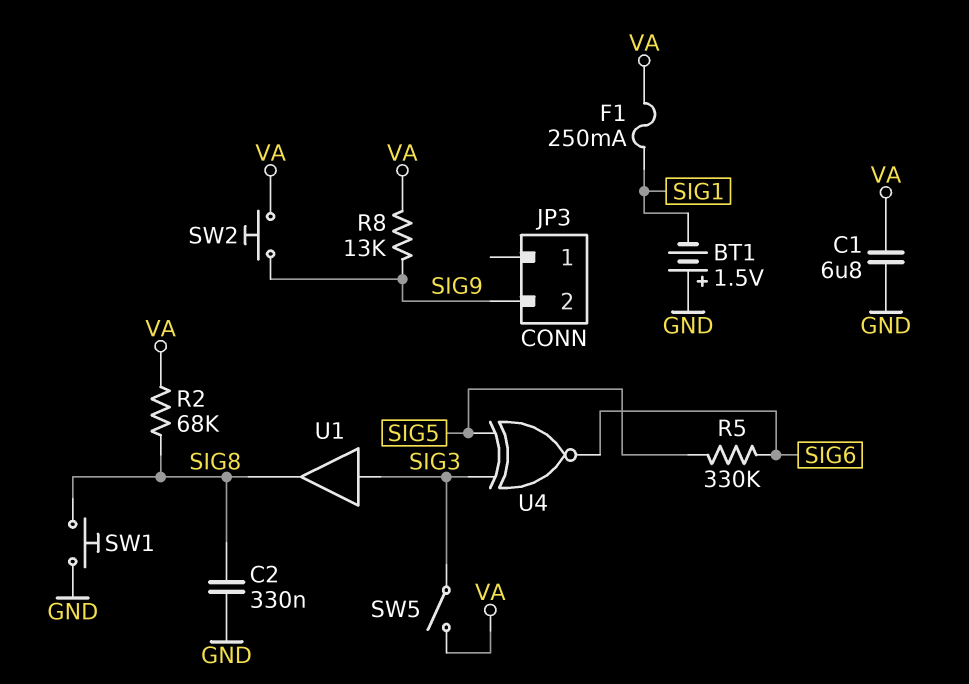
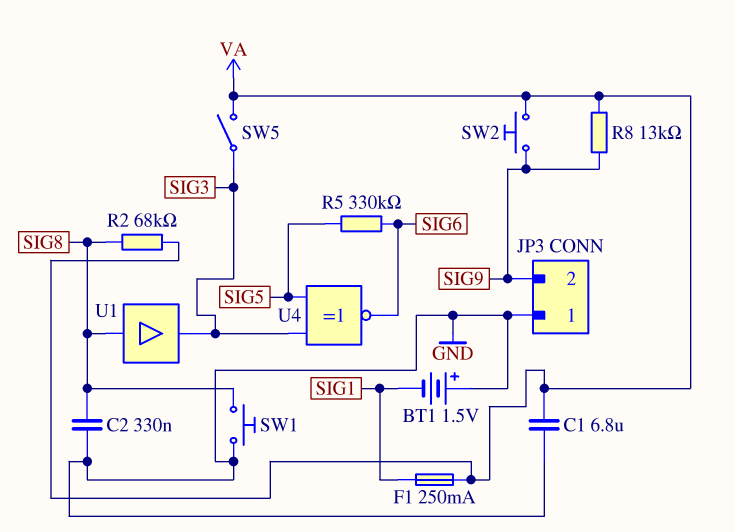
JP3 pin 1: none -> GND
U1: buffer (in SIG3, out SIG8) -> buffer (in SIG8, out SIG3)

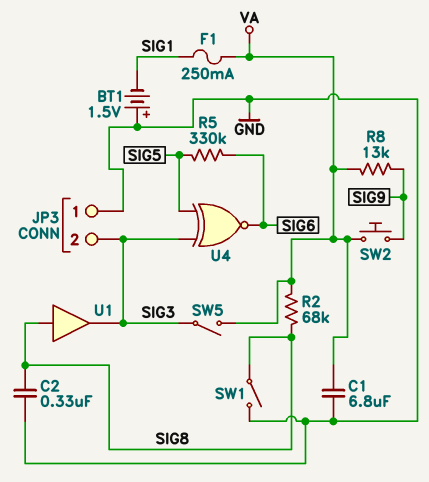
JP3 pin 2: SIG9 -> SIG3
SW1: button (GND, SIG8) -> switch (GND, SIG8)

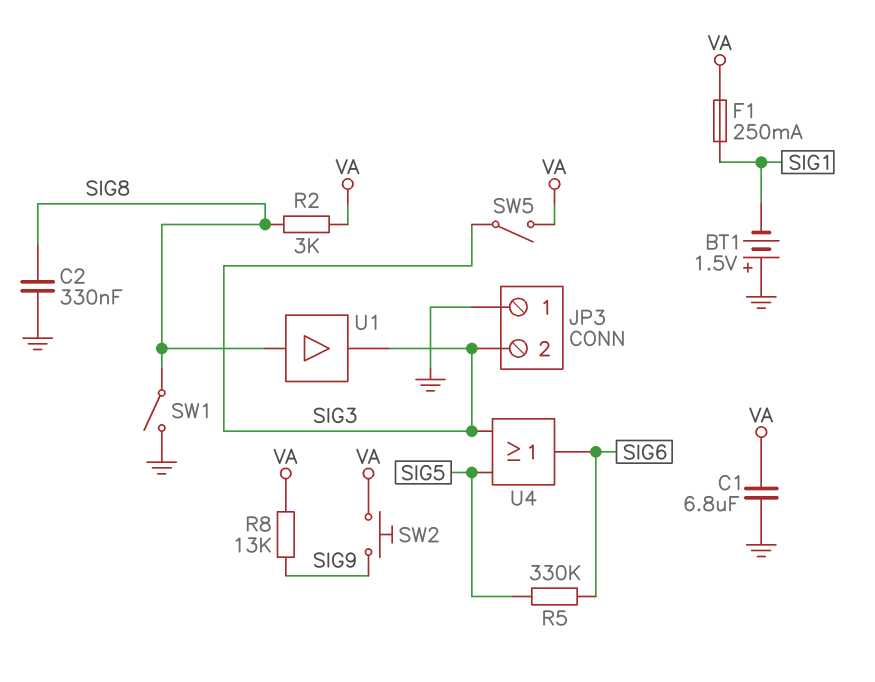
R2: 68k (SIG8, VA) -> 3k (SIG8, VA)
U4: XNOR (in SIG3, in SIG5, out SIG6) -> OR (in SIG3, in SIG5, out SIG6)

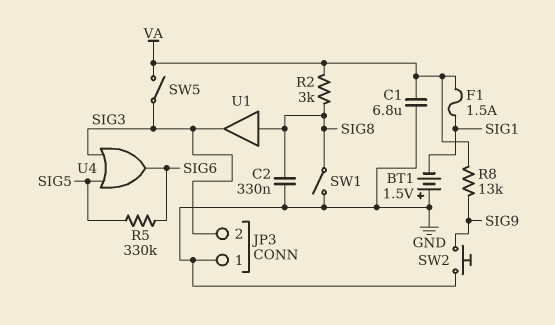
F1: 250mA (SIG1, VA) -> 1.5A (SIG1, VA)
SW2: button (SIG9, VA) -> button (GND, SIG9)

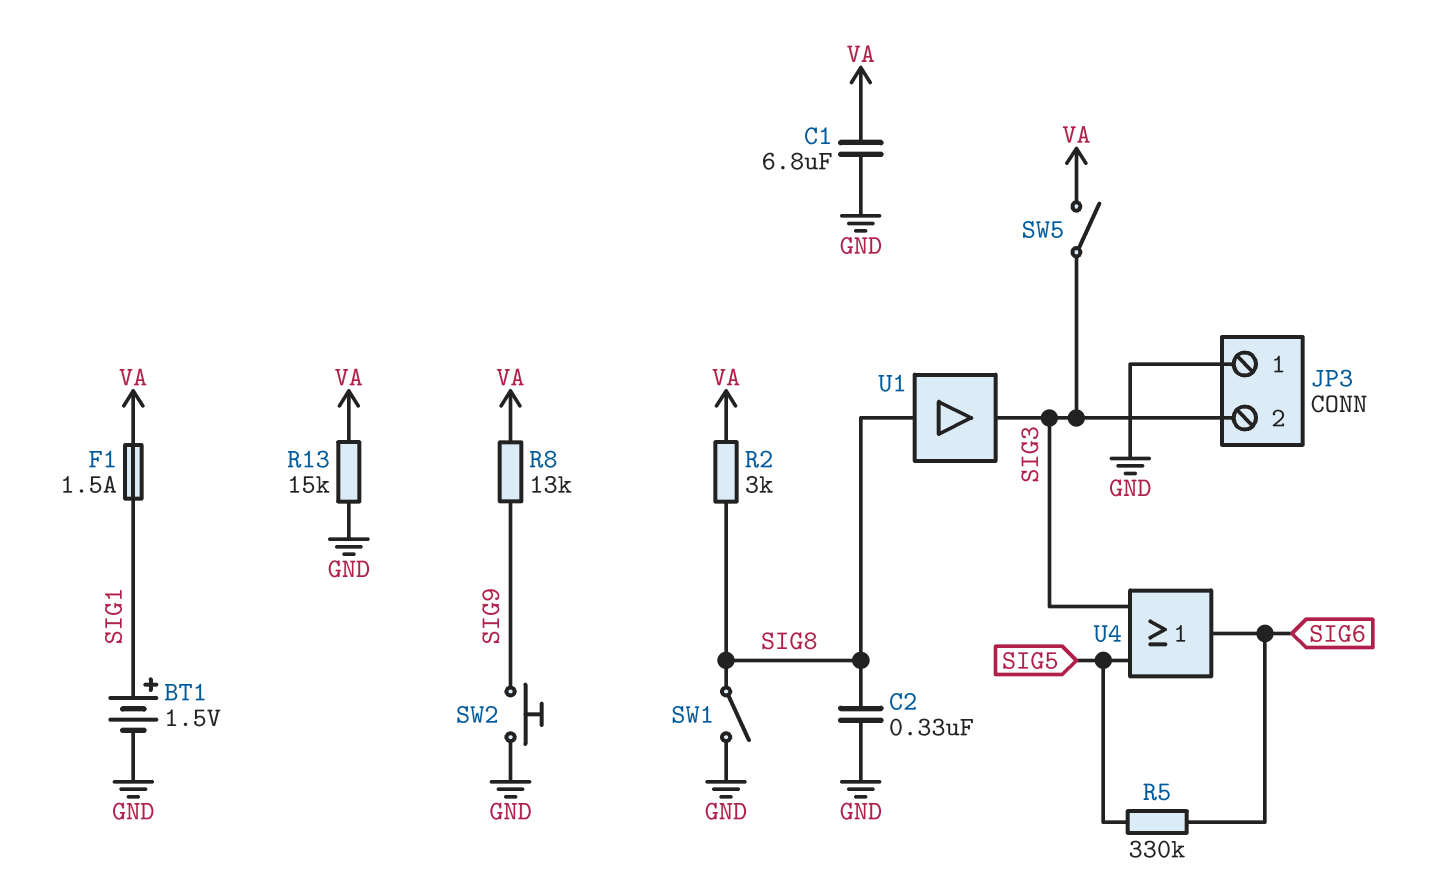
BT1: 1.5V (plus GND, minus SIG1) -> 1.5V (plus SIG1, minus GND)
R13: none -> 15k (GND, VA)

